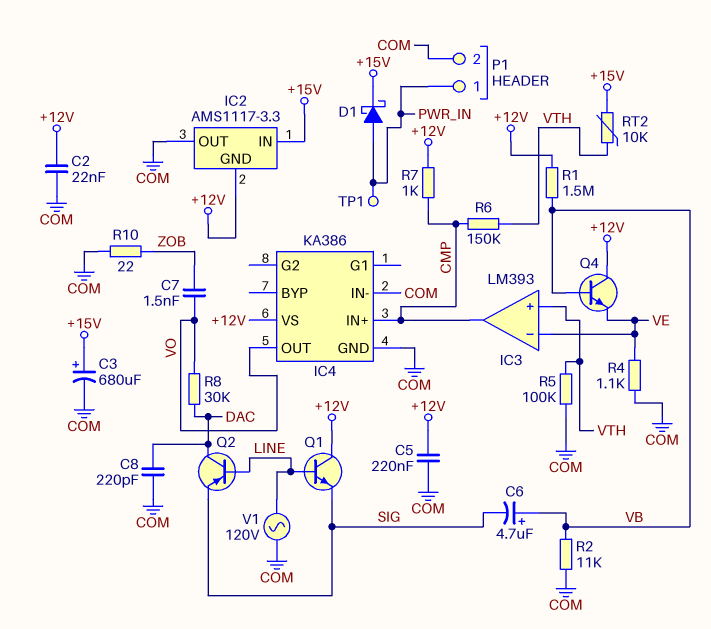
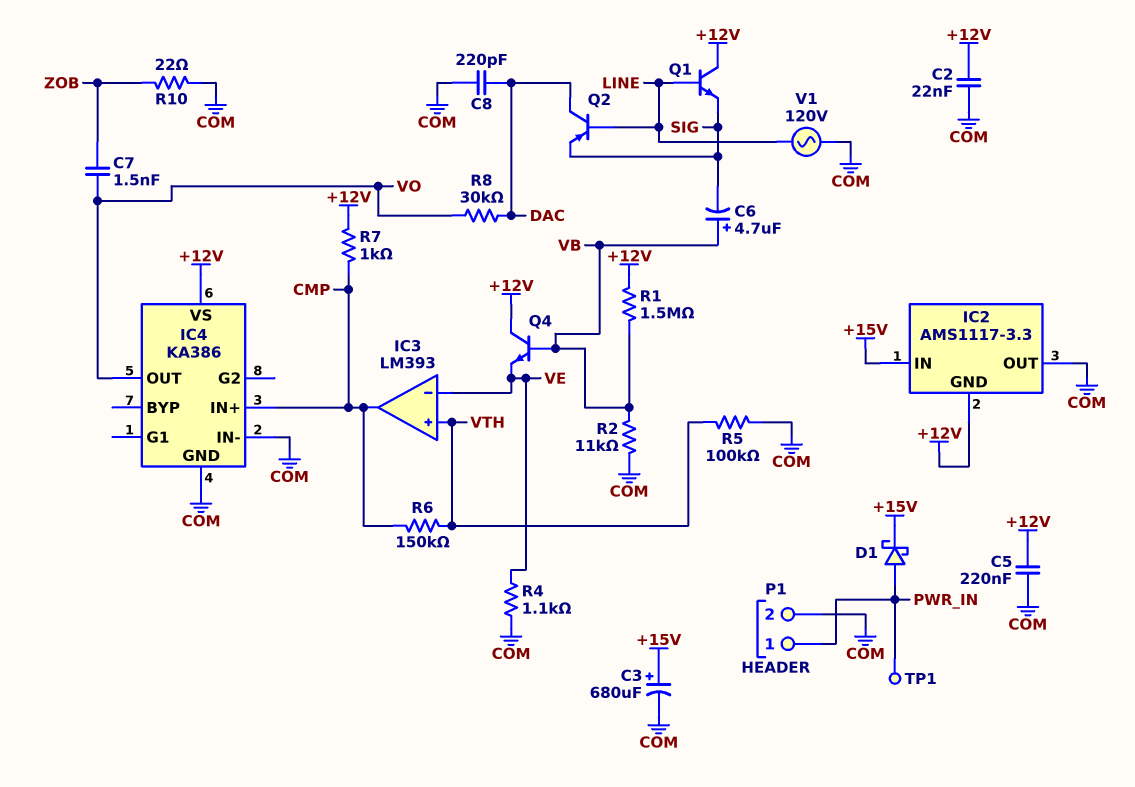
RT2: 10k (+15V, VTH) -> none

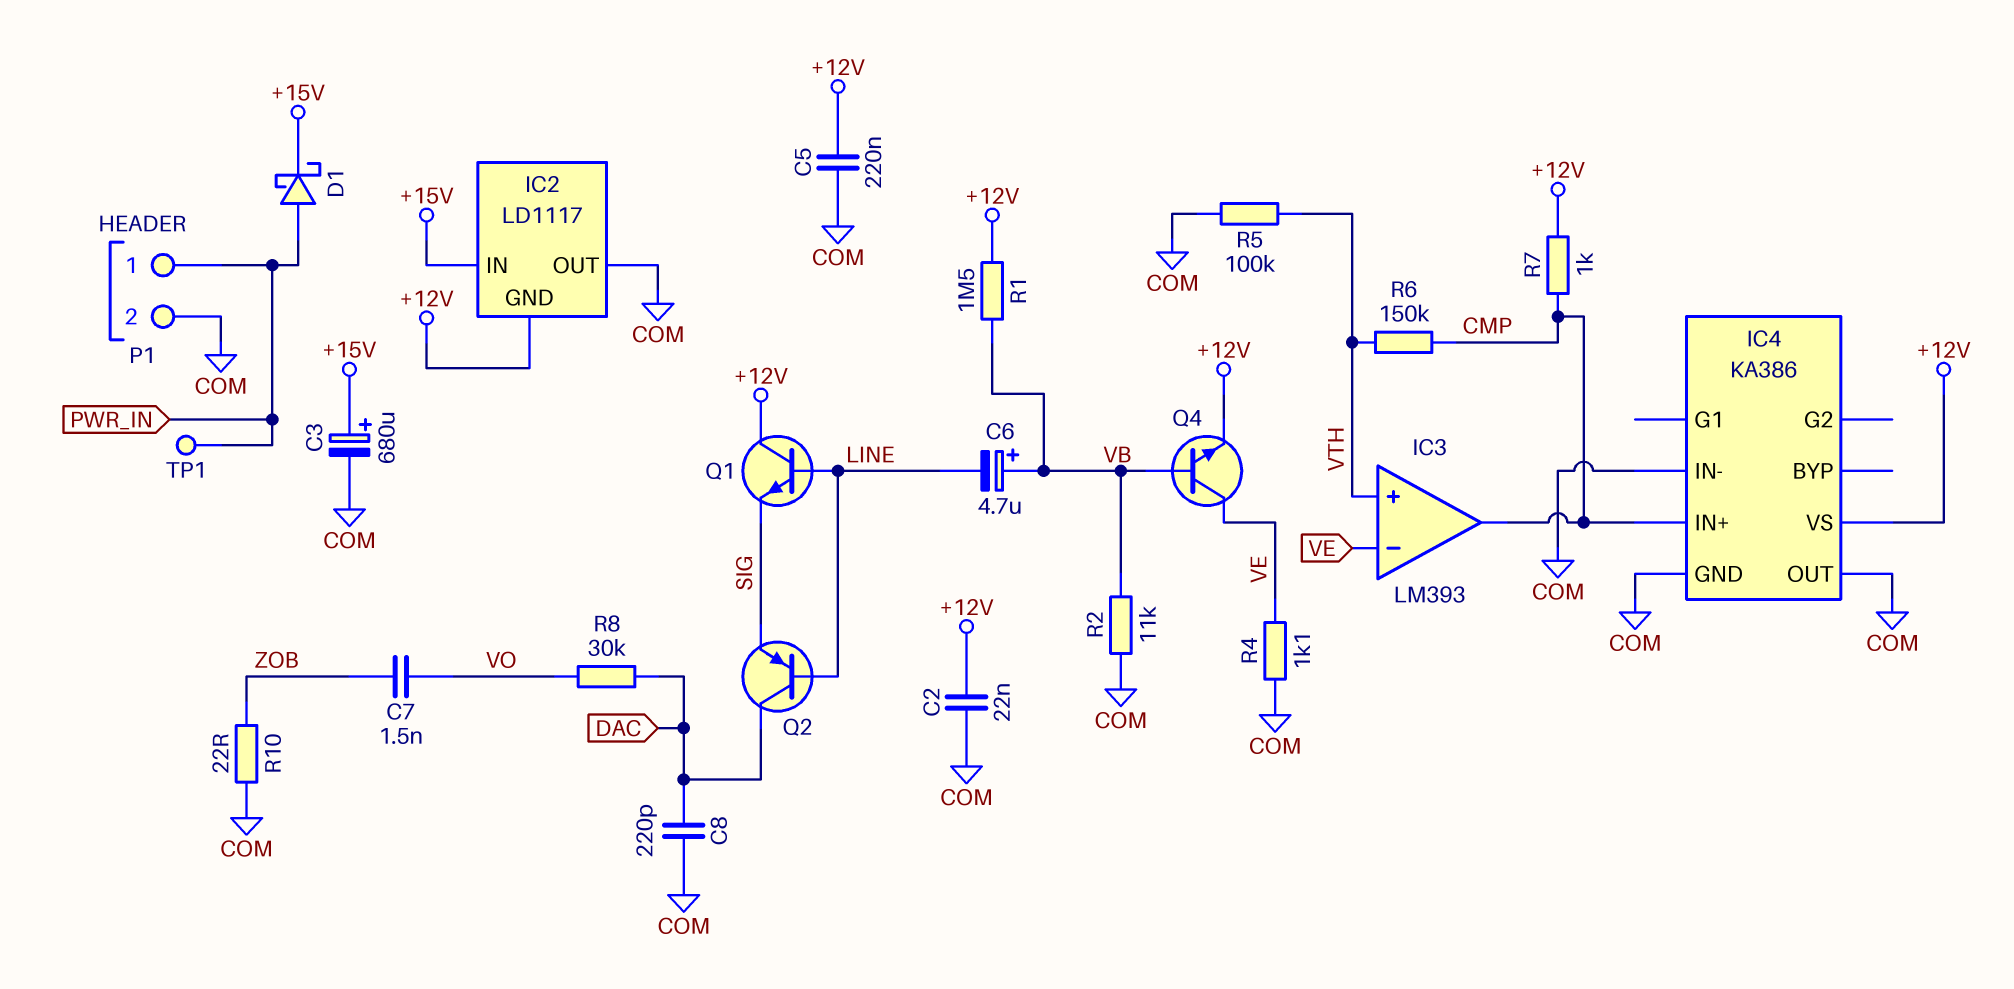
C6: 4.7uF (plus VB, minus SIG) -> 4.7uF (plus VB, minus LINE)
IC2: AMS1117-3.3 -> LD1117
IC4 pin OUT: VO -> COM
Q4: NPN (B VB, C +12V, E VE) -> NPN (B VB, C VE, E +12V)
V1: AC 120V (COM, LINE) -> none

